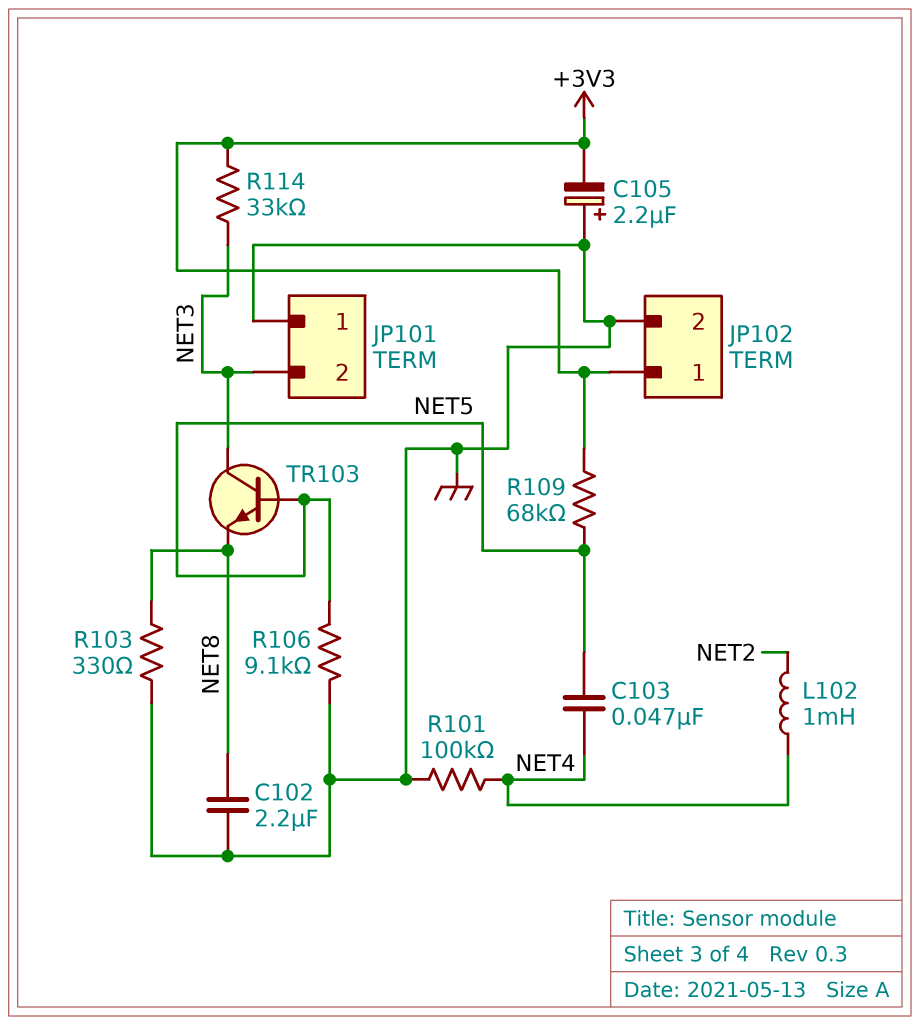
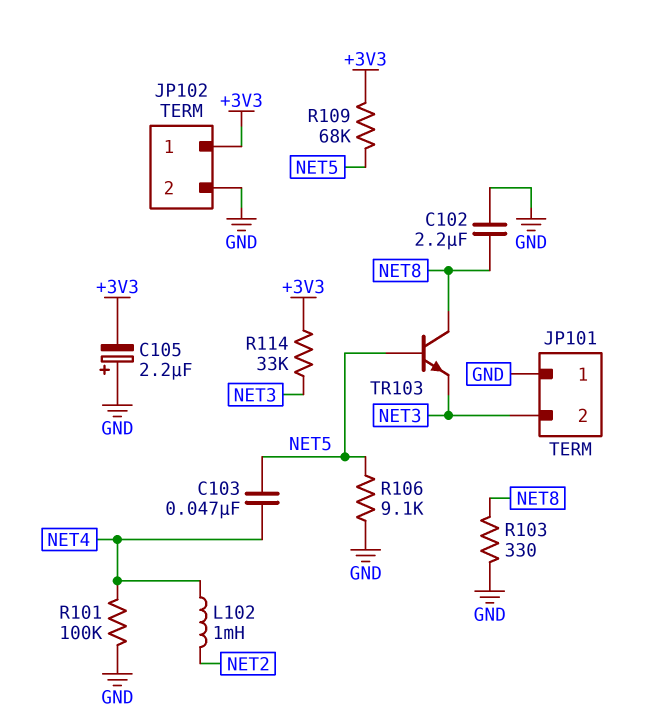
TR103: NPN (B NET5, C NET3, E NET8) -> NPN (B NET5, C NET8, E NET3)

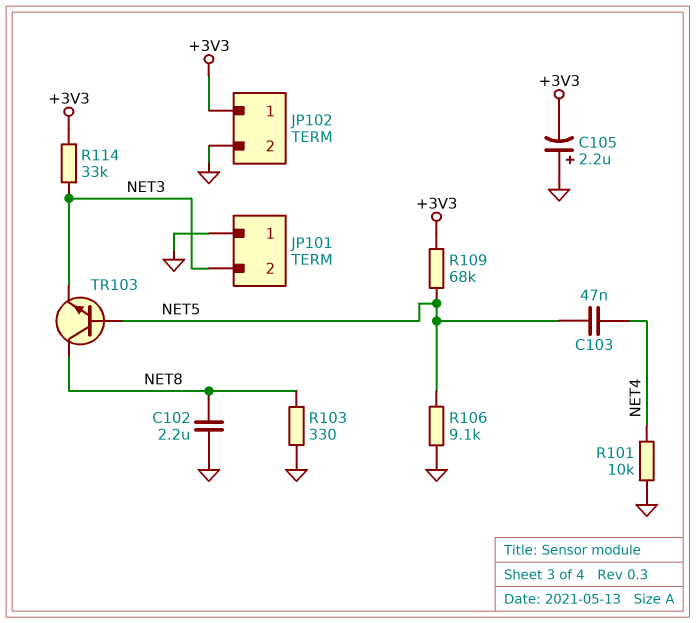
L102: 1mH (NET2, NET4) -> none
R101: 100k (GND, NET4) -> 10k (GND, NET4)

